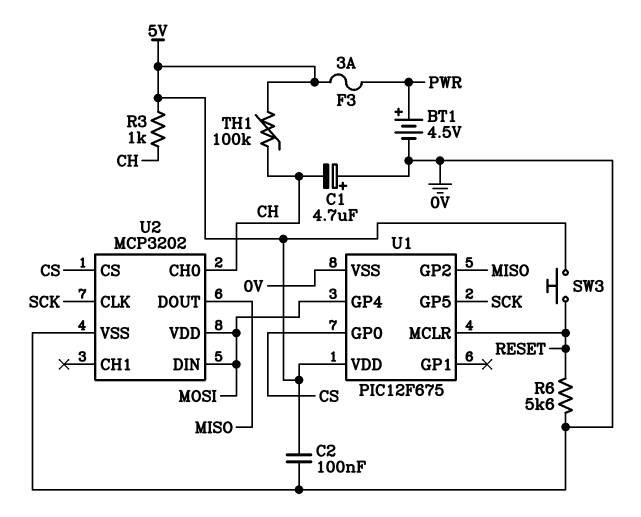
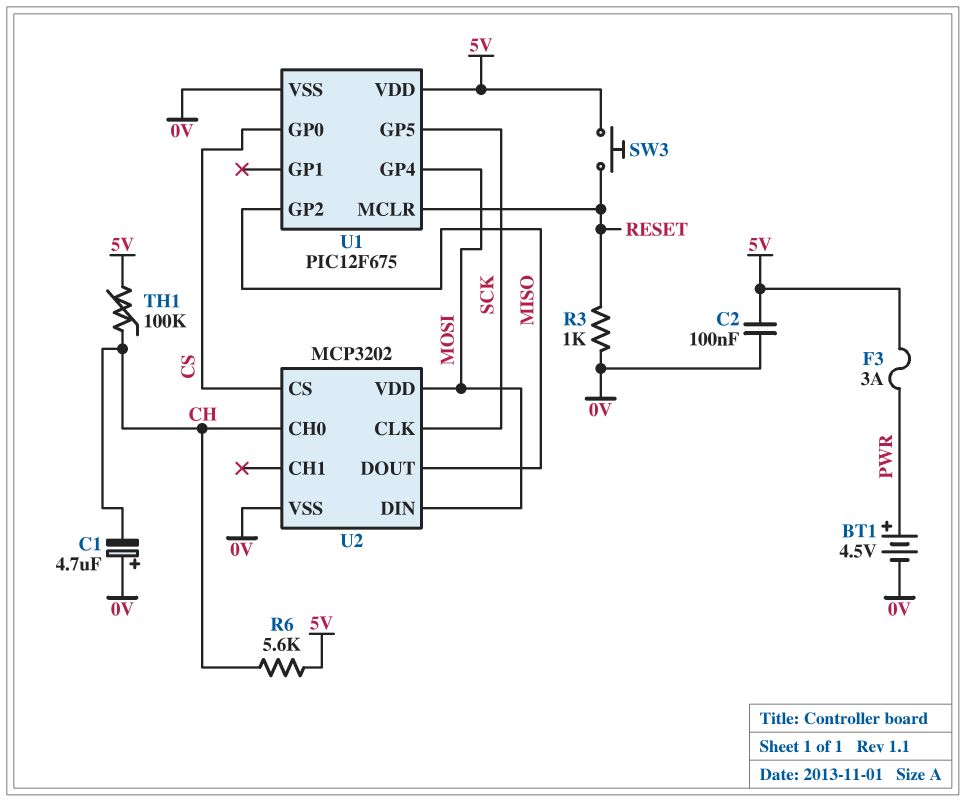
R3: 1k (5V, CH) -> 1k (0V, RESET)
R6: 5.6k (0V, RESET) -> 5.6k (5V, CH)

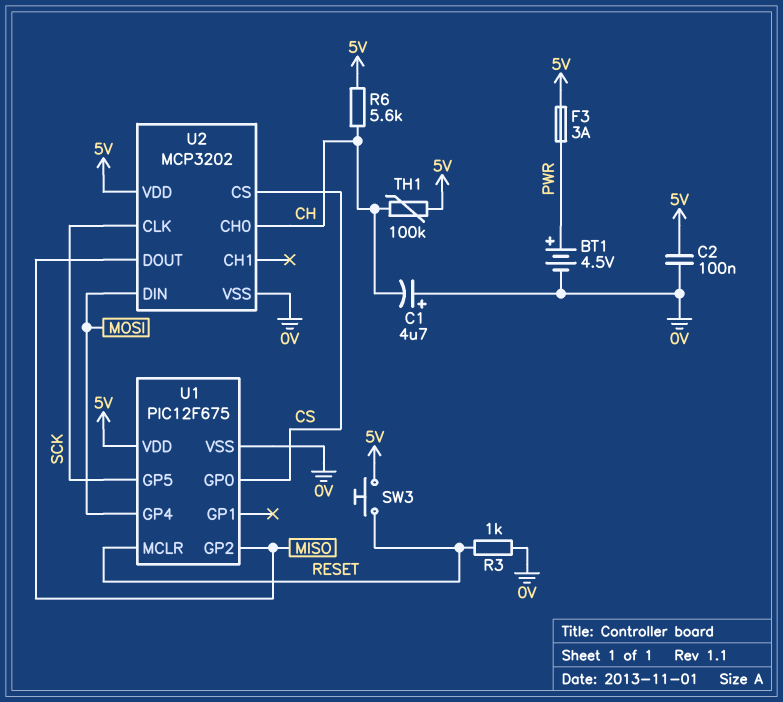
U2 pin VDD: MOSI -> 5V

